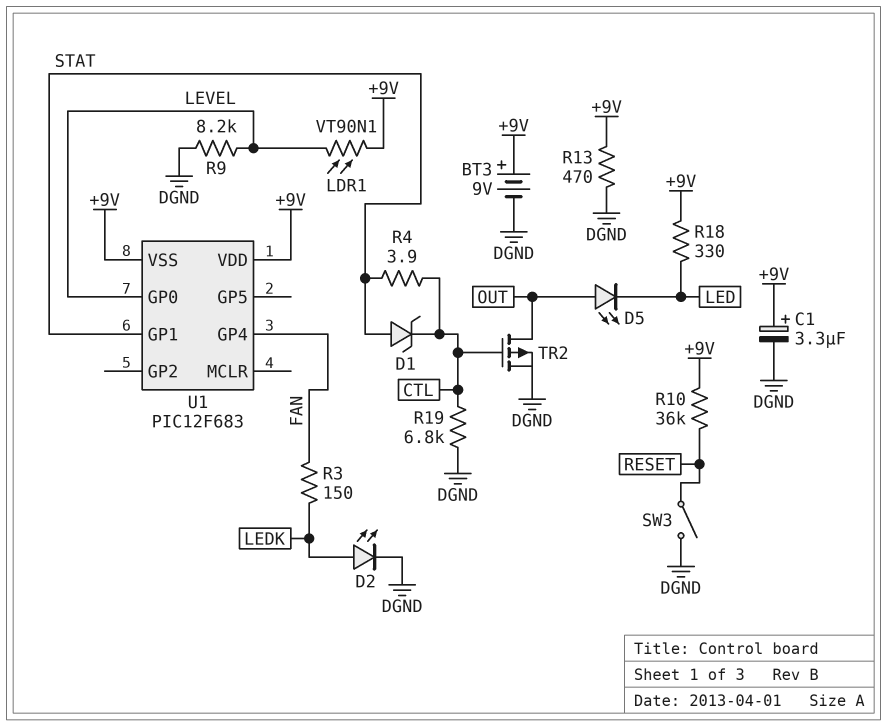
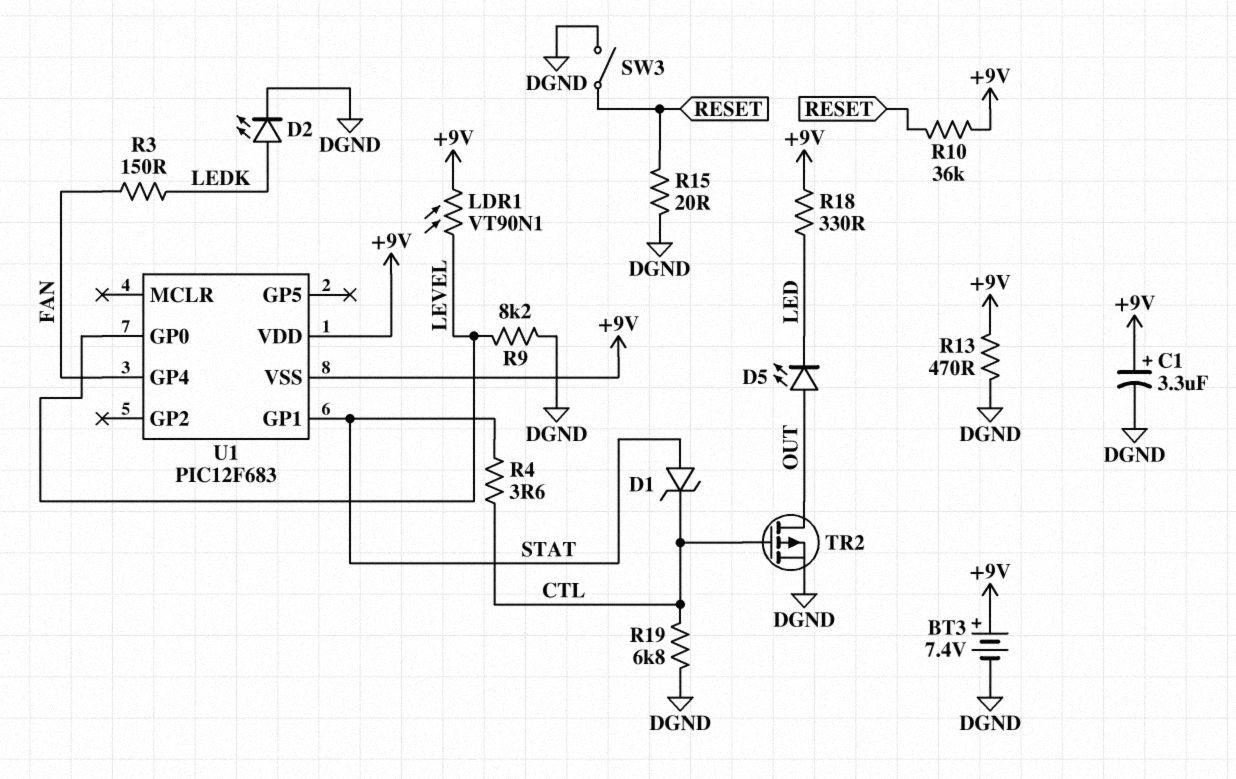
BT3: 9V (plus +9V, minus DGND) -> 7.4V (plus +9V, minus DGND)
R4: 3.9 (CTL, STAT) -> 3.6 (CTL, STAT)
R15: none -> 20 (DGND, RESET)

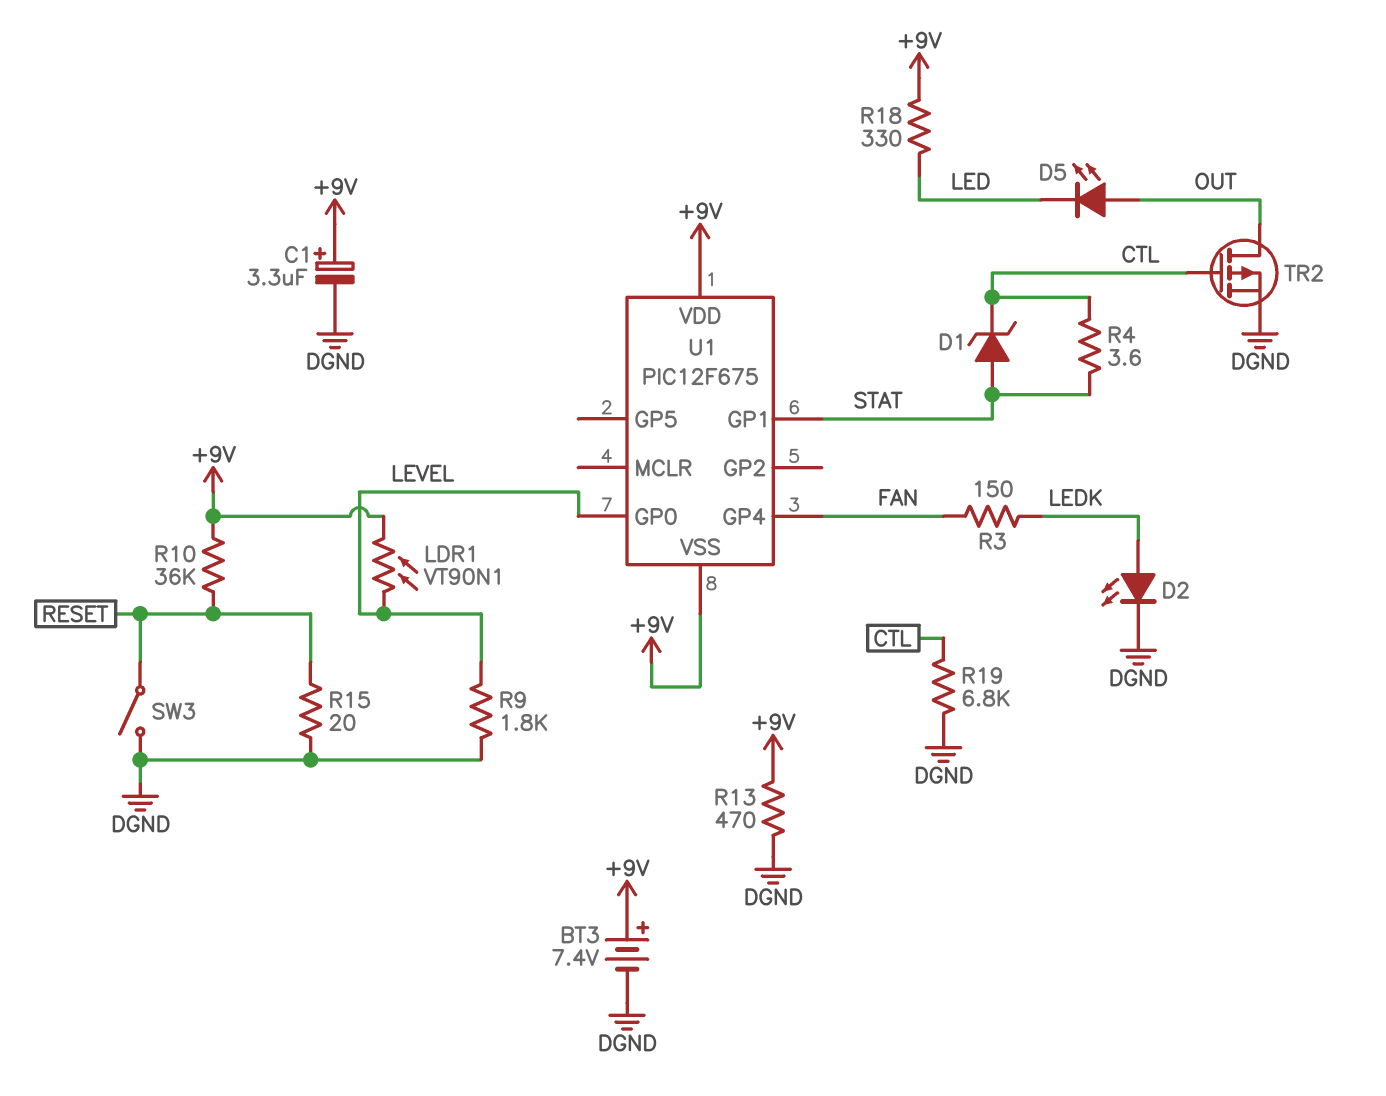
R9: 8.2k (DGND, LEVEL) -> 1.8k (DGND, LEVEL)
U1: PIC12F683 -> PIC12F675

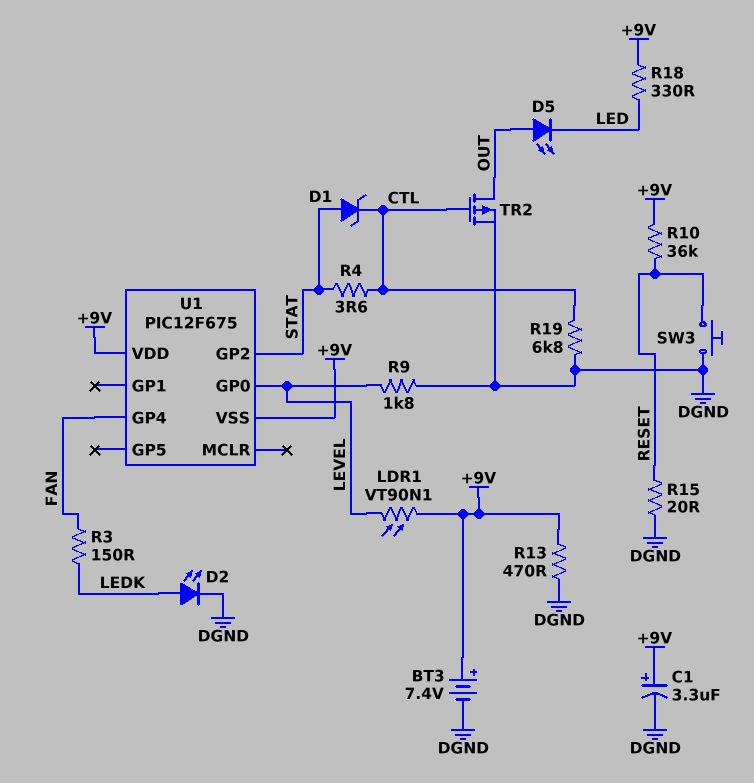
SW3: switch (DGND, RESET) -> button (DGND, RESET)
U1 pin GP1: STAT -> none
U1 pin GP2: none -> STAT

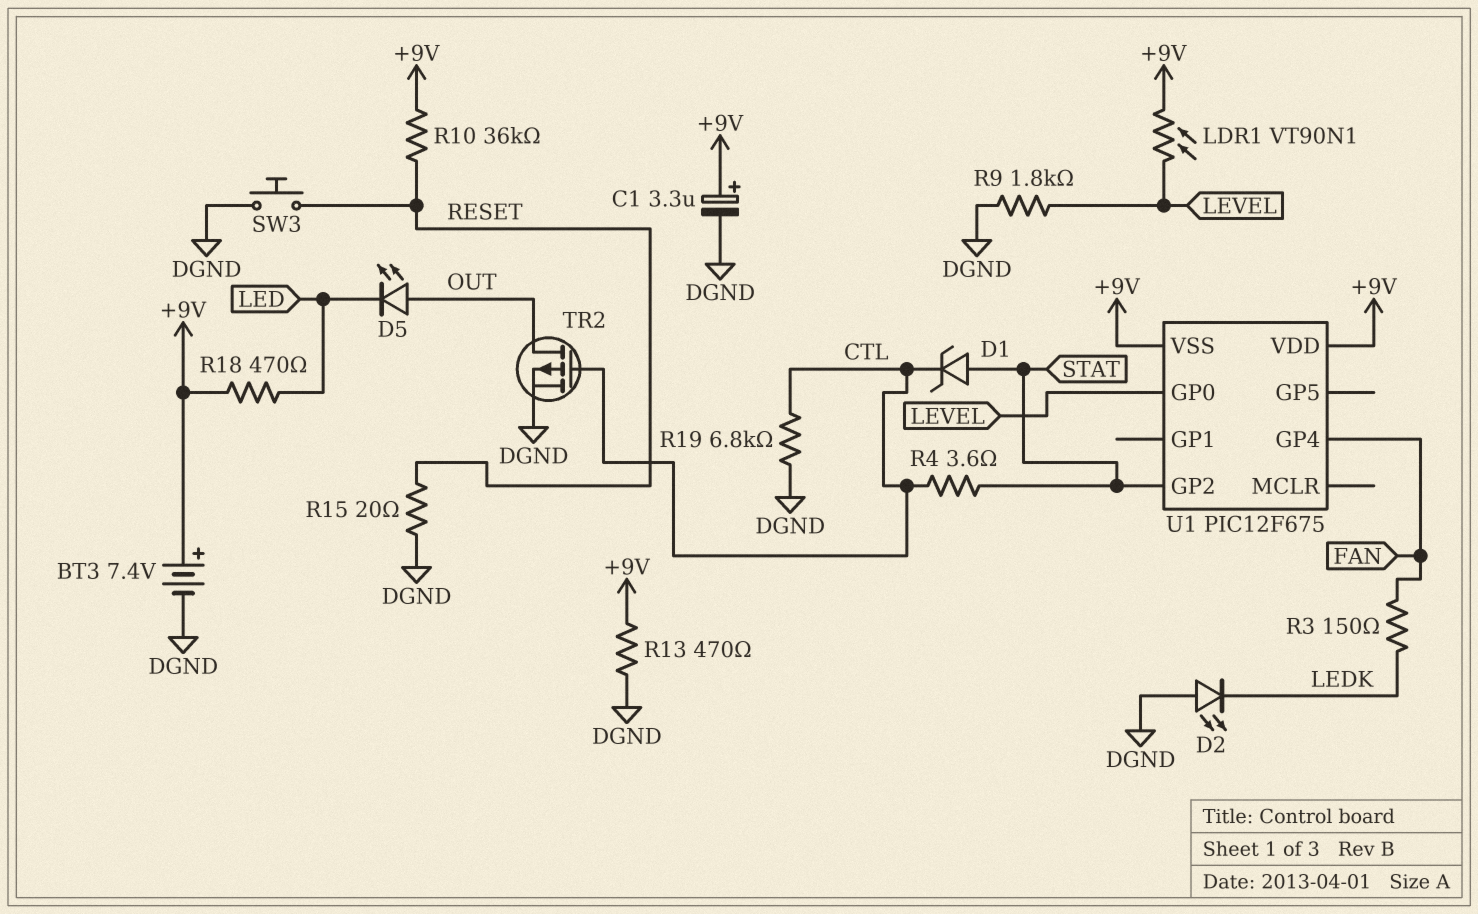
D2: LED (A LEDK, K DGND) -> LED (A DGND, K LEDK)
R18: 330 (+9V, LED) -> 470 (+9V, LED)

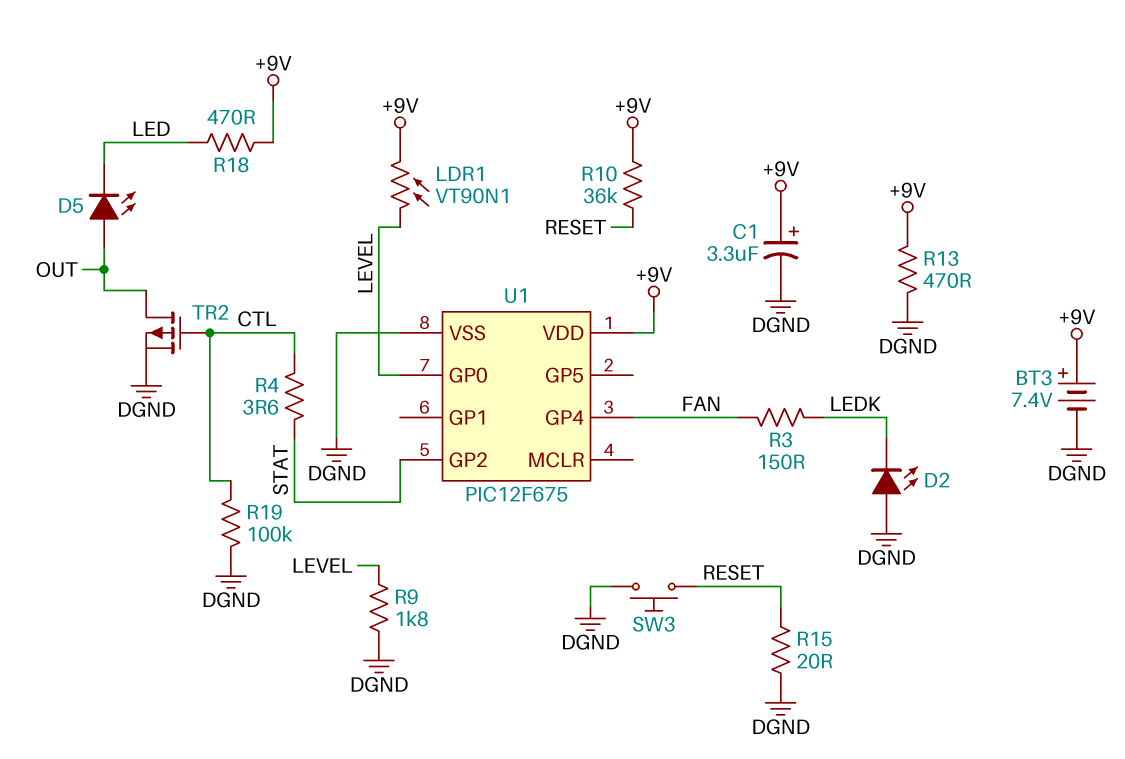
D1: zener (A STAT, K CTL) -> none
R19: 6.8k (CTL, DGND) -> 100k (CTL, DGND)
U1 pin VSS: +9V -> DGND

